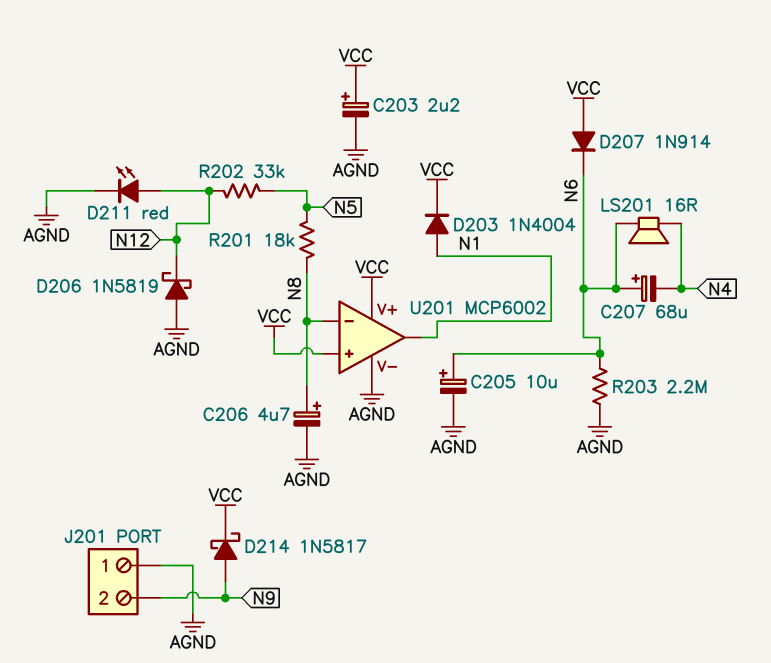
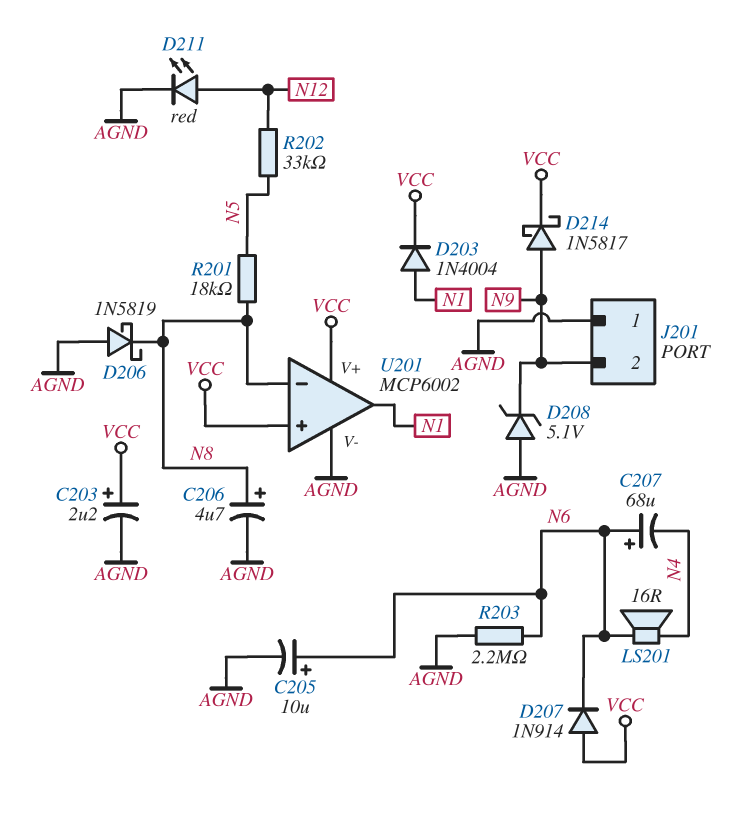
D206: schottky 1N5819 (A AGND, K N12) -> schottky 1N5819 (A AGND, K N8)
D208: none -> zener 5.1V (A AGND, K N9)

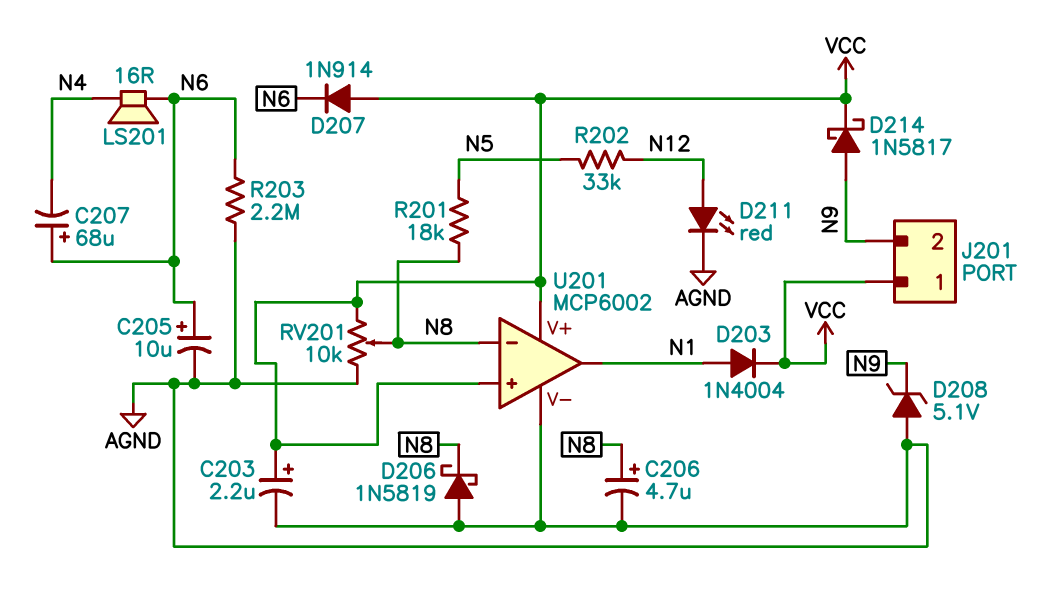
J201 pin 1: AGND -> VCC
RV201: none -> 10k (AGND, VCC, wiper N8)

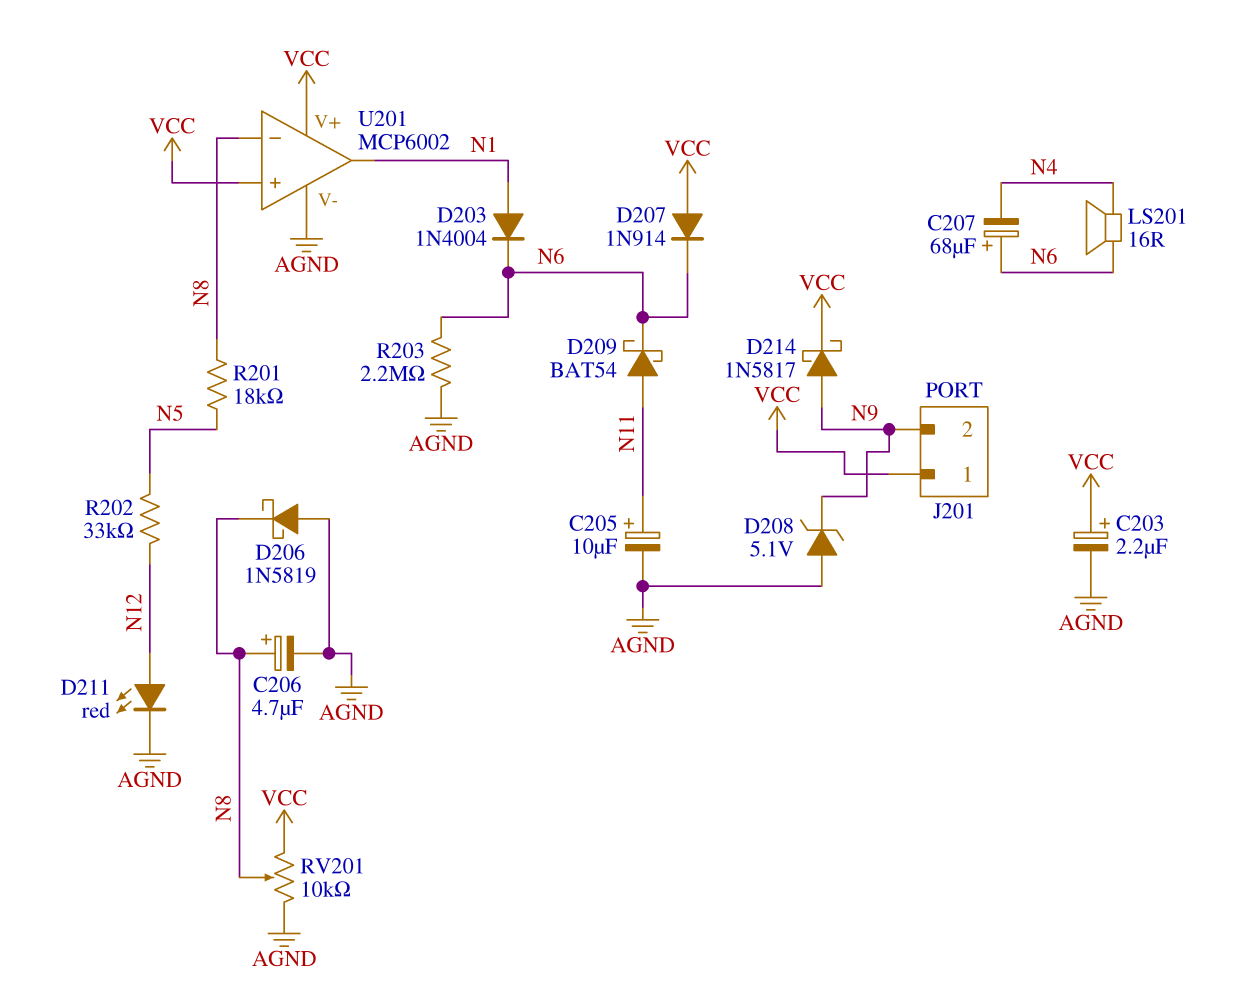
C205: 10uF (plus N6, minus AGND) -> 10uF (plus N11, minus AGND)
D203: diode 1N4004 (A N1, K VCC) -> diode 1N4004 (A N1, K N6)
D209: none -> schottky BAT54 (A N11, K N6)

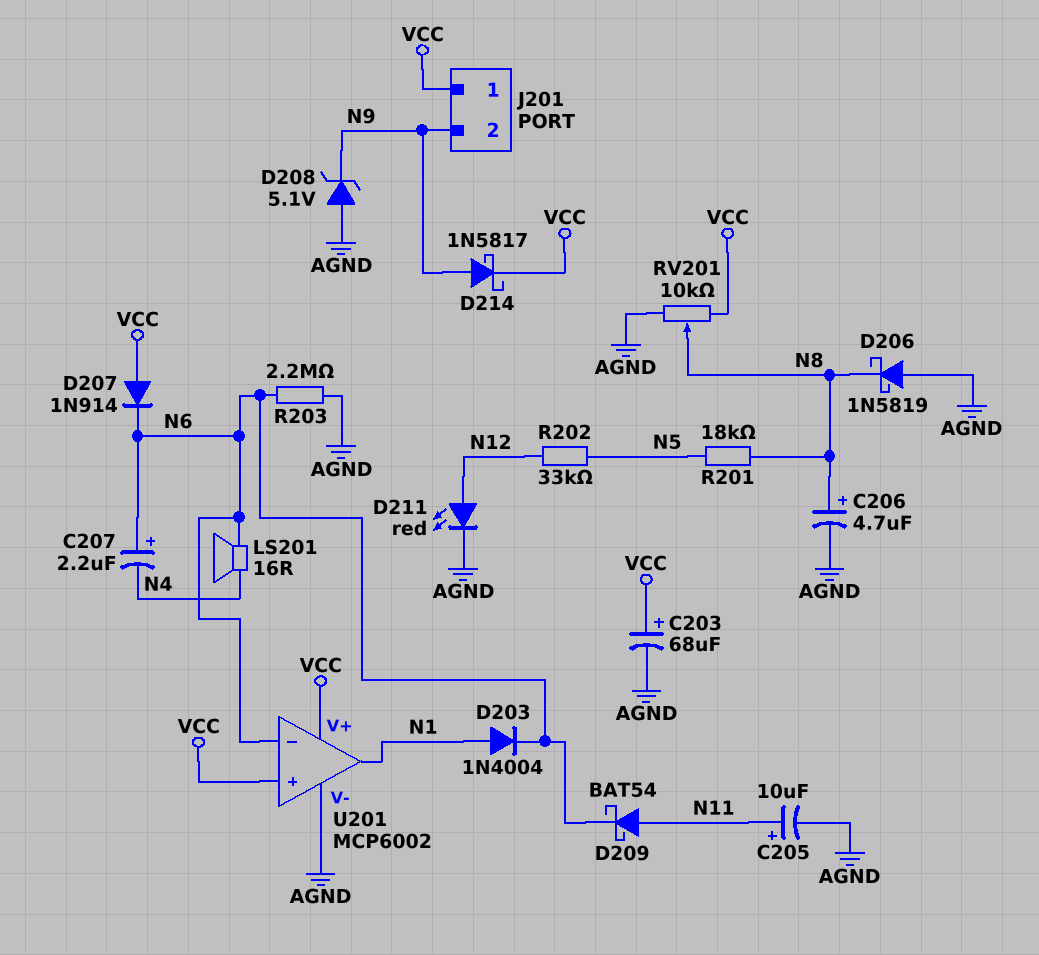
C203: 2.2uF (plus VCC, minus AGND) -> 68uF (plus VCC, minus AGND)
C207: 68uF (plus N6, minus N4) -> 2.2uF (plus N6, minus N4)
U201 pin in-: N8 -> N6

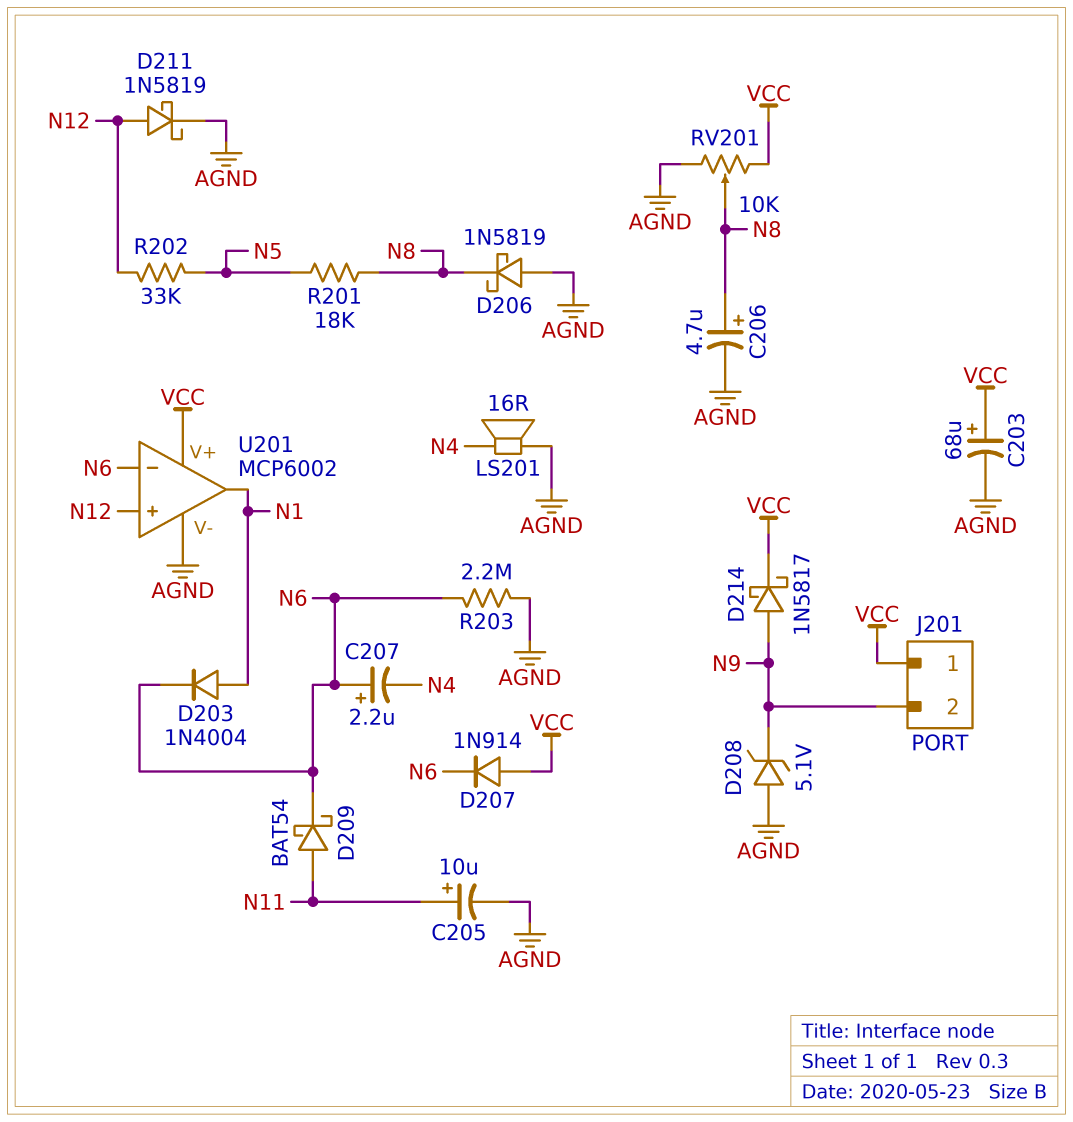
D211: LED red (A N12, K AGND) -> schottky 1N5819 (A N12, K AGND)
LS201: speaker 16R (N4, N6) -> speaker 16R (AGND, N4)
U201 pin in+: VCC -> N12

